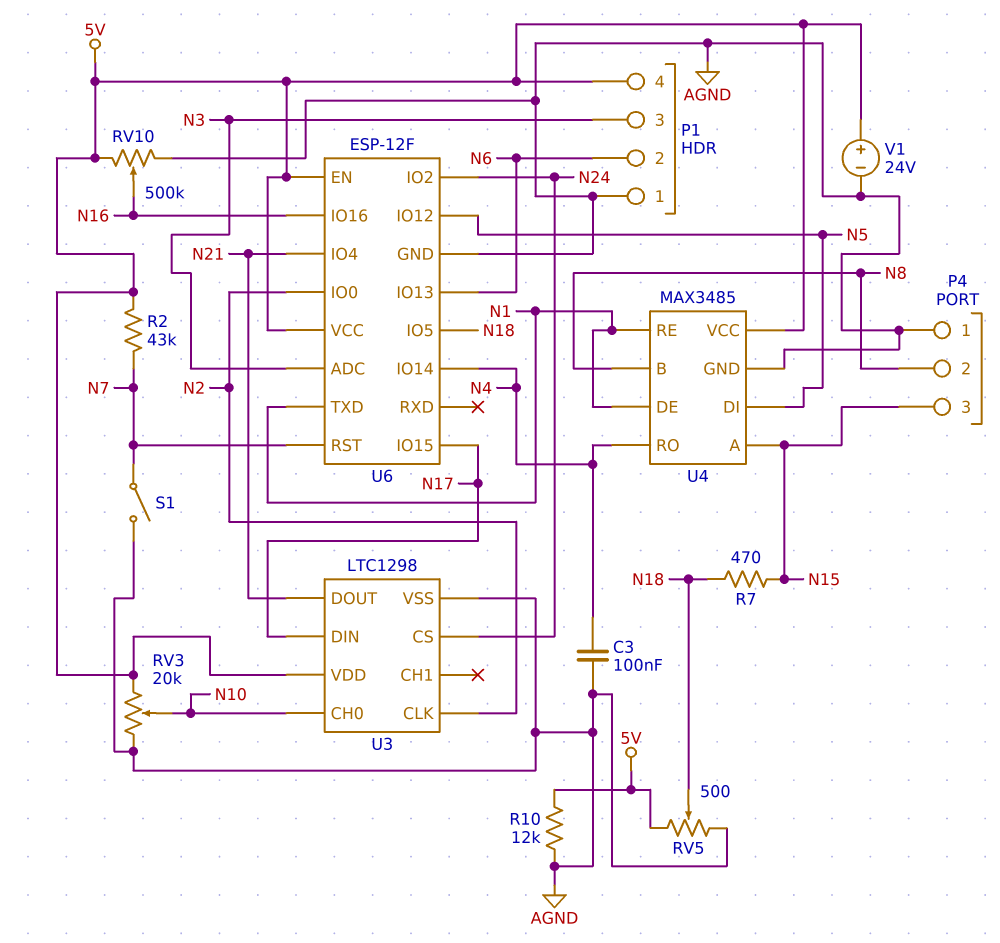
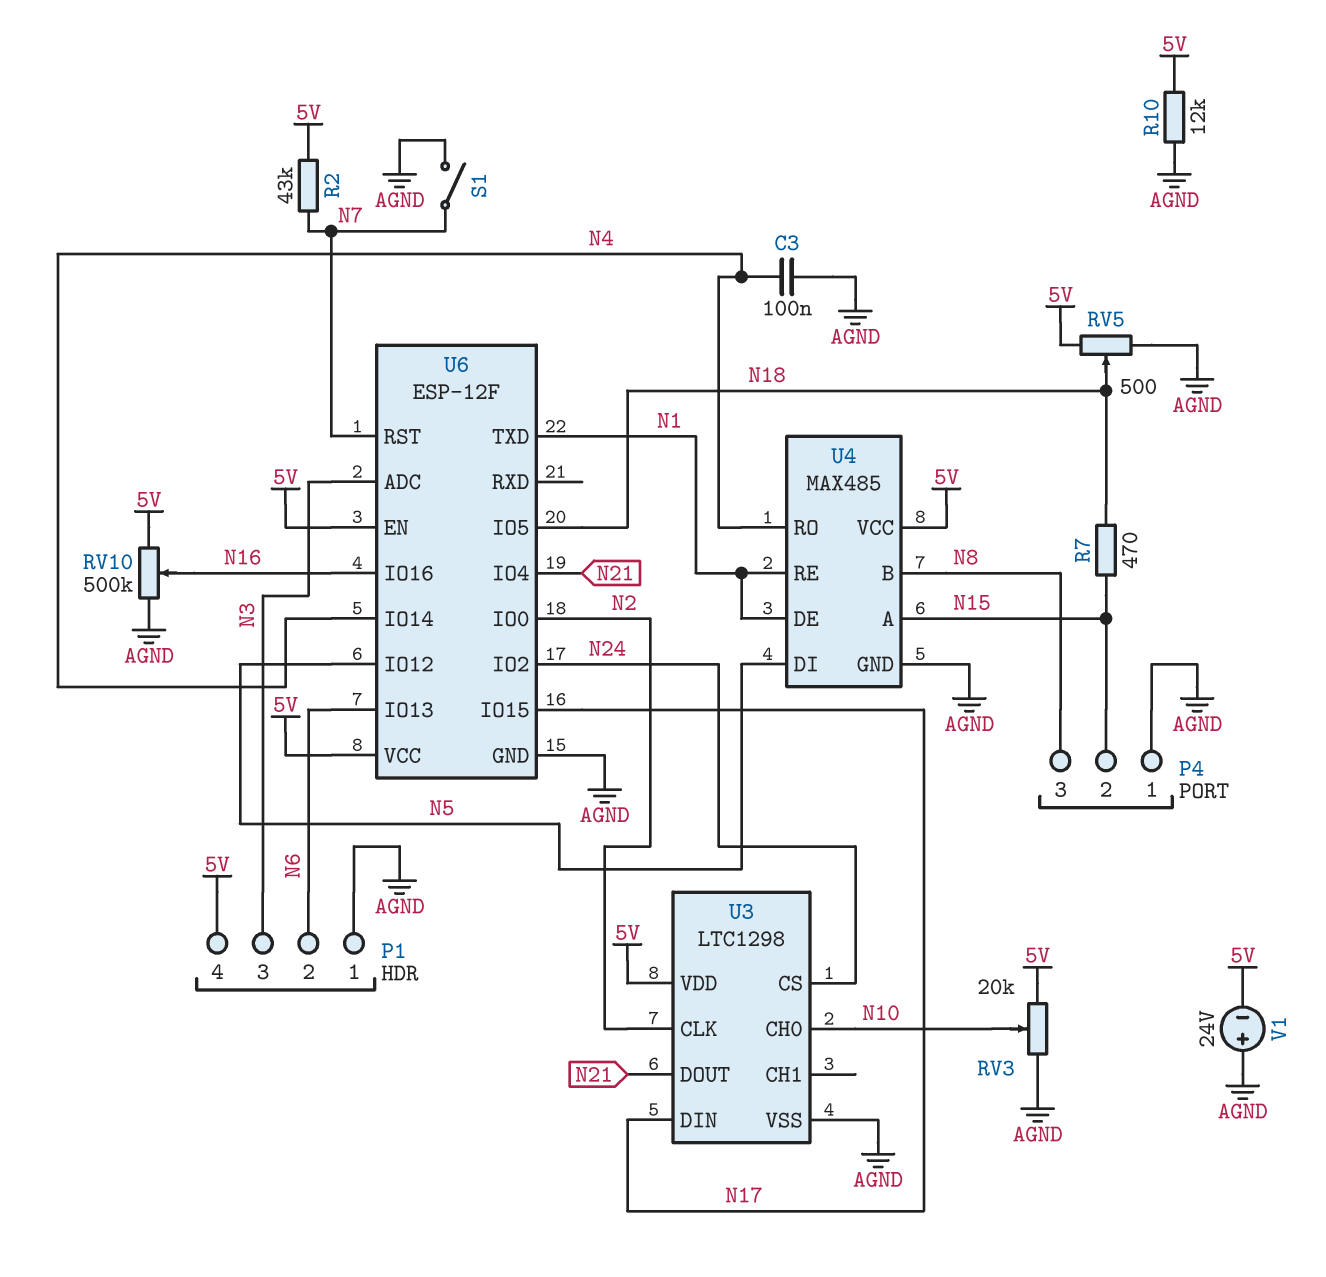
P4 pin 2: N8 -> N15
P4 pin 3: N15 -> N8
U4: MAX3485 -> MAX485
V1: 24V (plus 5V, minus AGND) -> 24V (plus AGND, minus 5V)

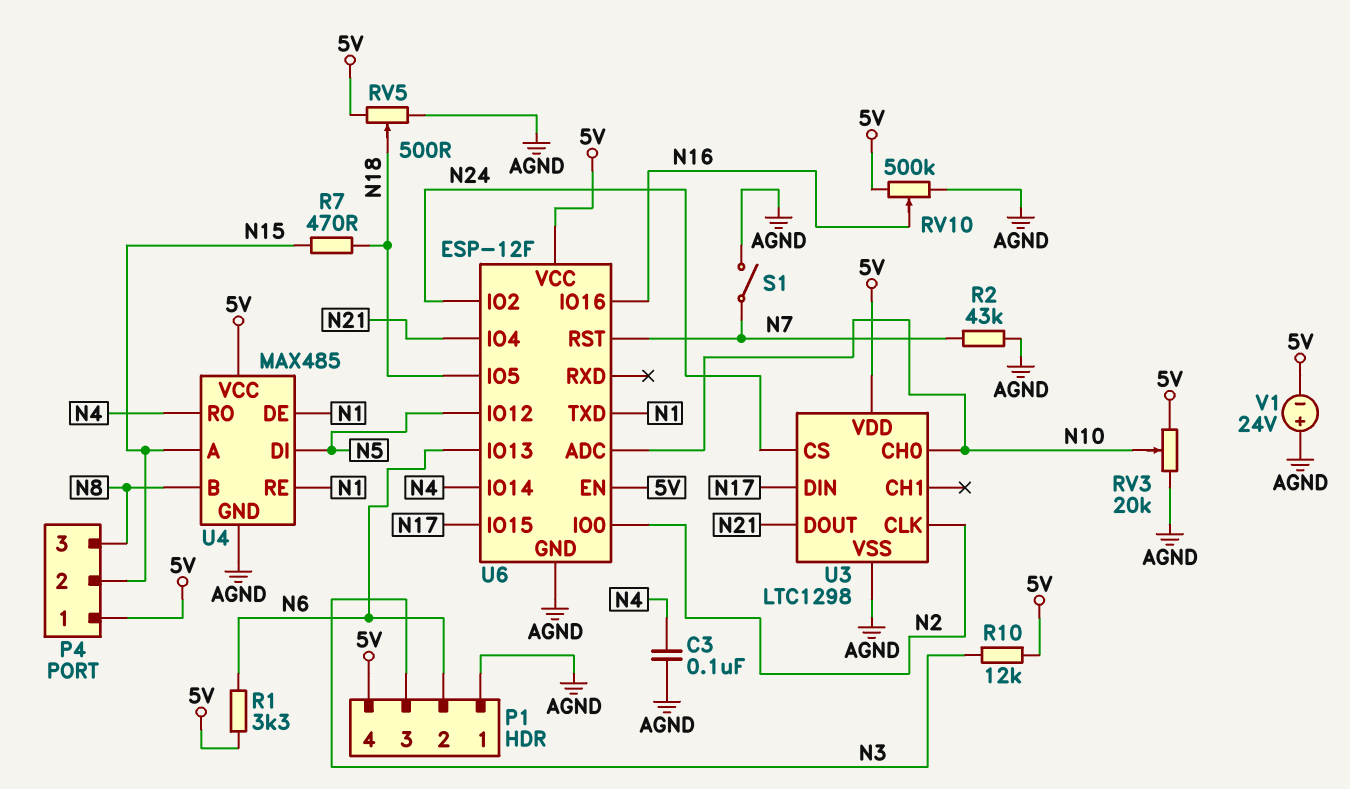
P4 pin 1: AGND -> 5V
R1: none -> 3.3k (5V, N6)
R2: 43k (5V, N7) -> 43k (AGND, N7)
R10: 12k (5V, AGND) -> 12k (5V, N3)
U6 pin ADC: N3 -> N10

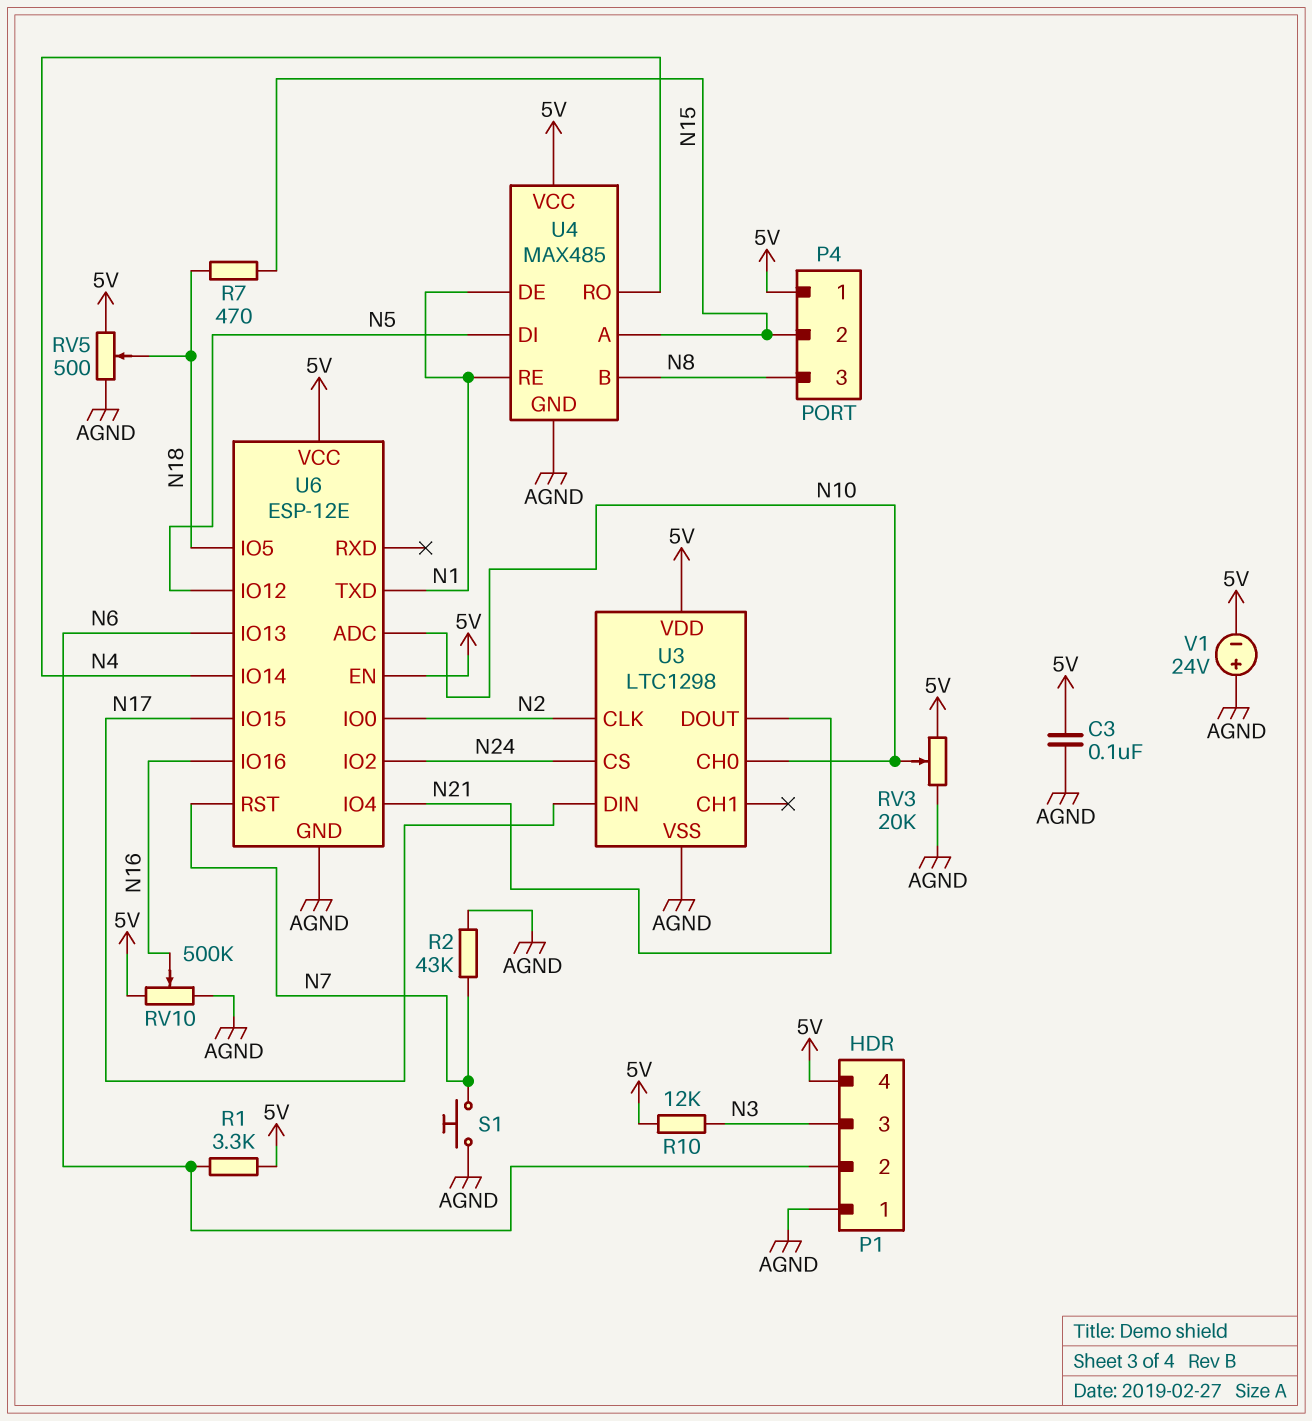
C3: 100nF (AGND, N4) -> 100nF (5V, AGND)
S1: switch (AGND, N7) -> button (AGND, N7)
U6: ESP-12F -> ESP-12E

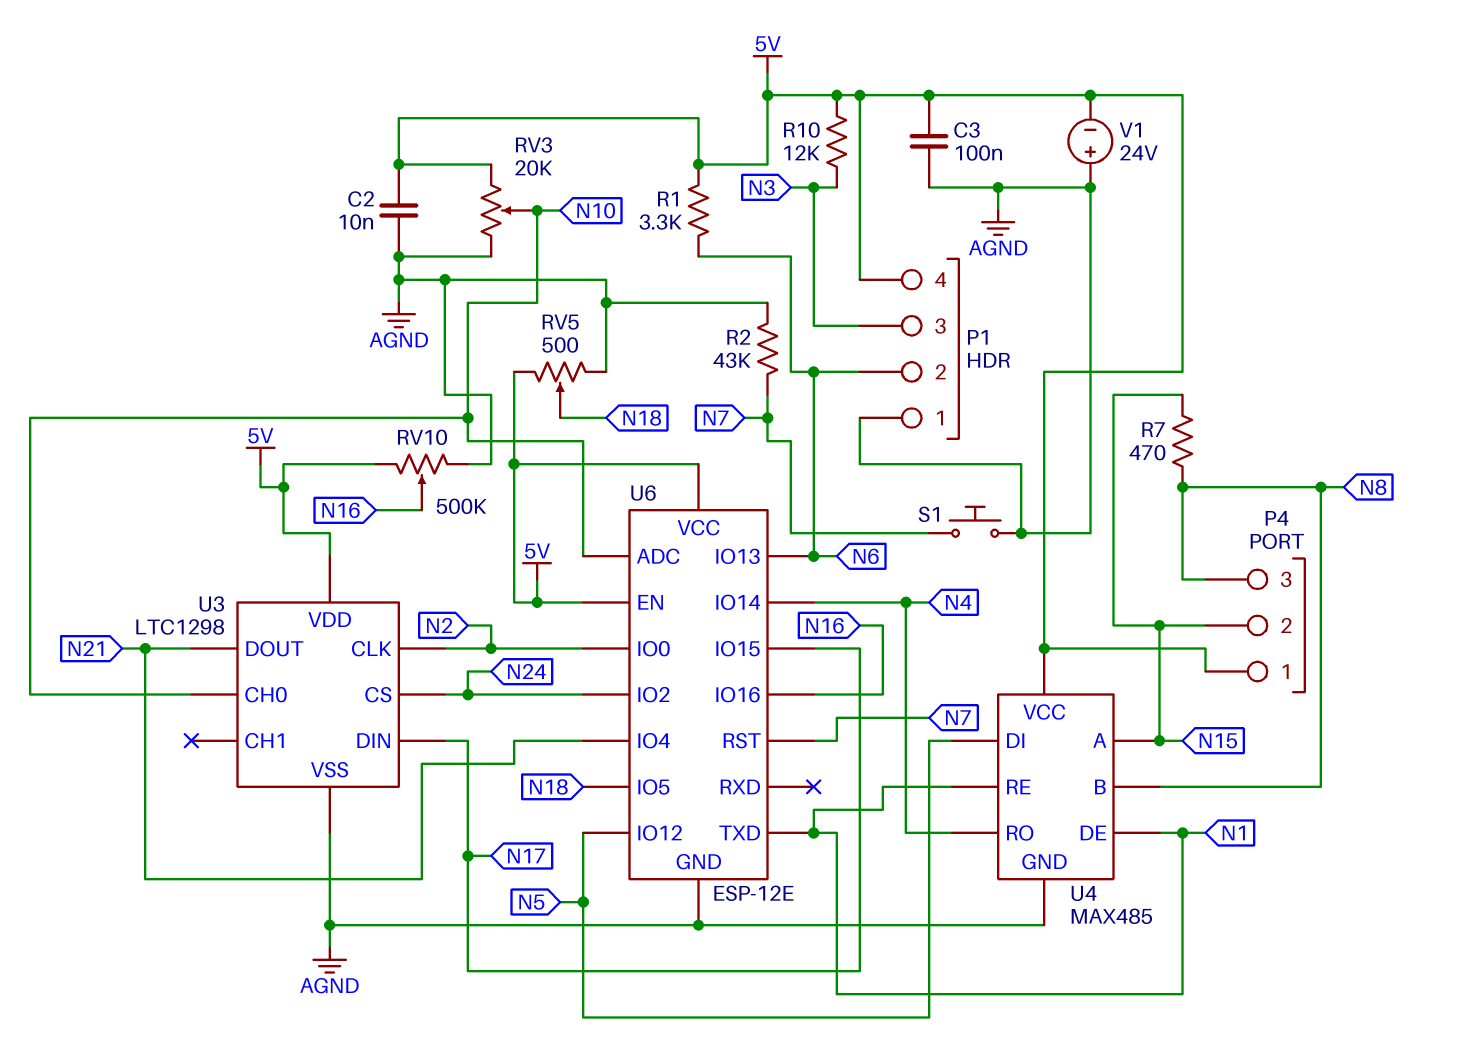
C2: none -> 10nF (5V, AGND)
R7: 470 (N15, N18) -> 470 (N8, N15)

